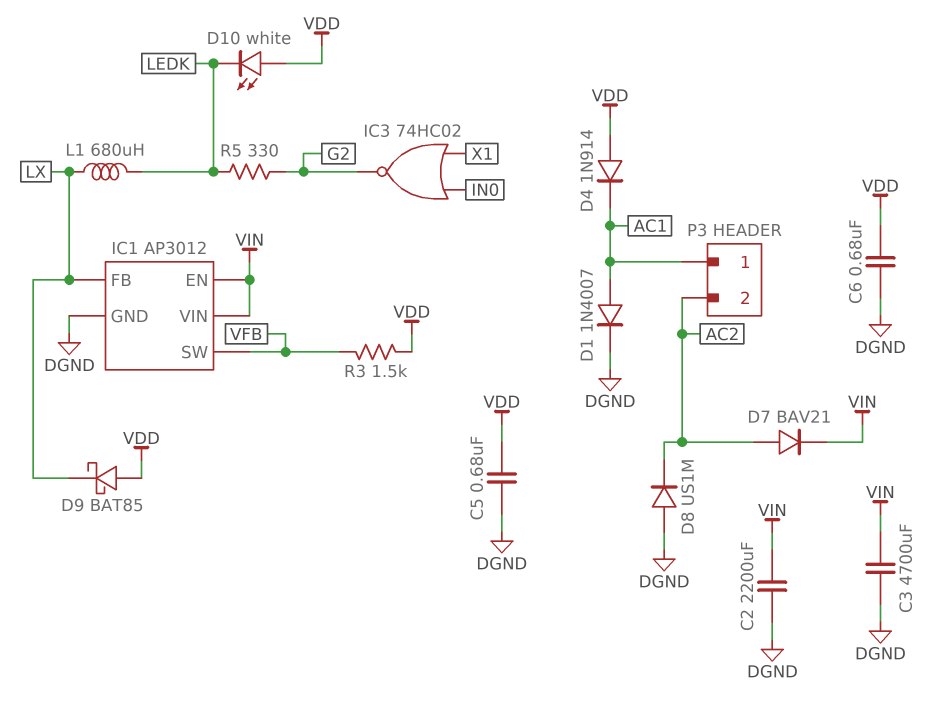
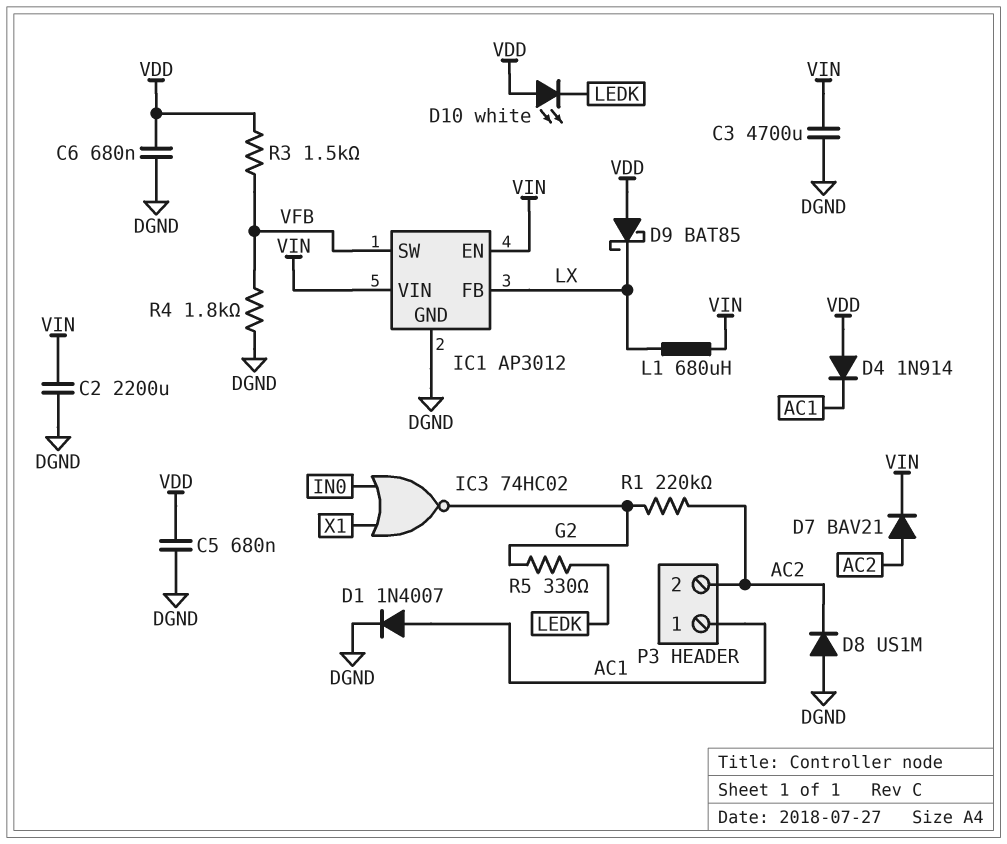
L1: 680uH (LEDK, LX) -> 680uH (LX, VIN)
R1: none -> 220k (AC2, G2)
R4: none -> 1.8k (DGND, VFB)

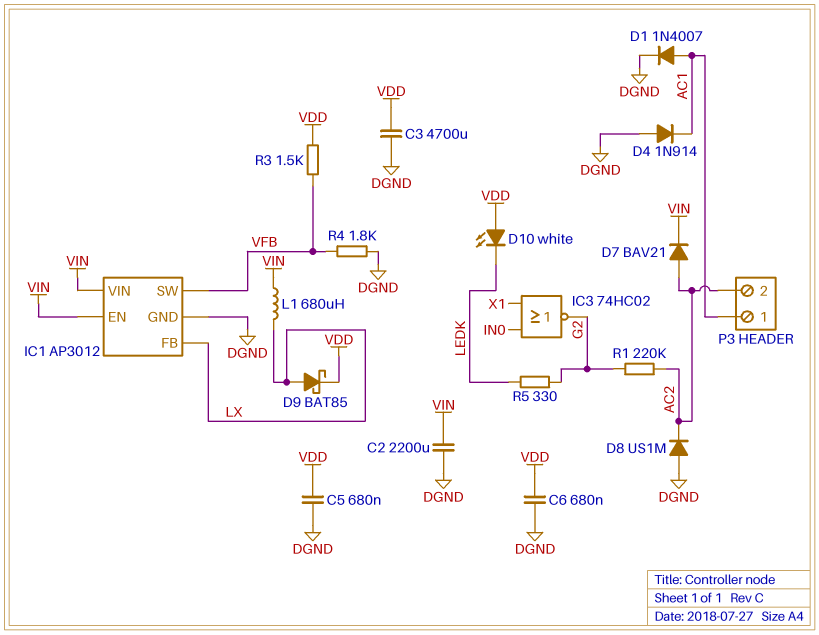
C3: 4700uF (DGND, VIN) -> 4700uF (DGND, VDD)
D4: diode 1N914 (A VDD, K AC1) -> diode 1N914 (A DGND, K AC1)
D9: schottky BAT85 (A VDD, K LX) -> schottky BAT85 (A LX, K VDD)

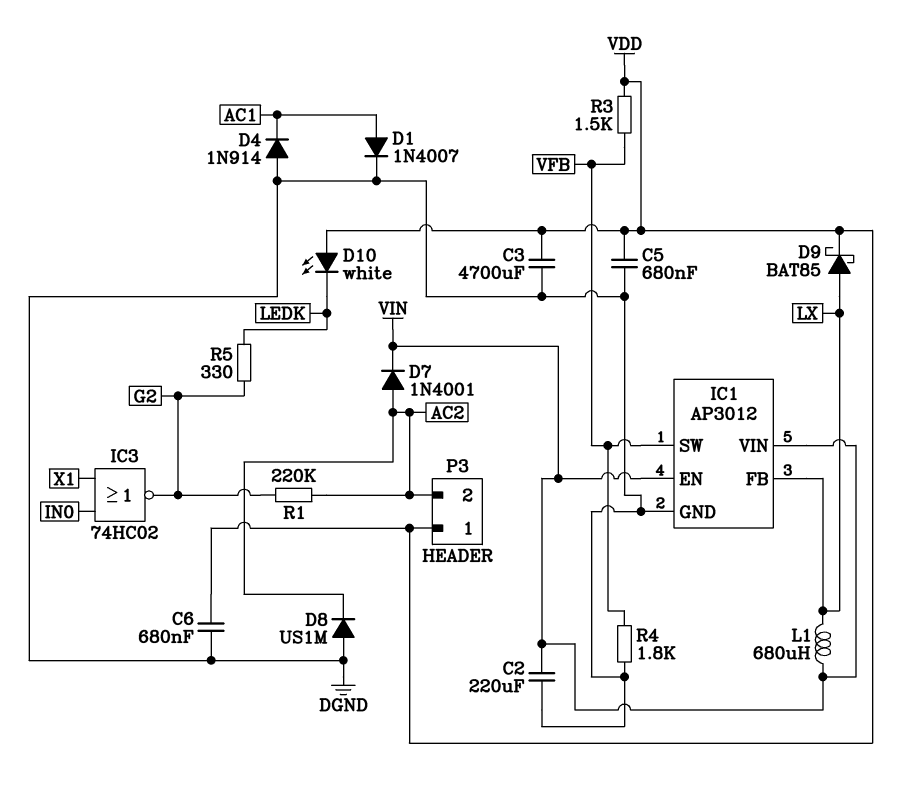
C2: 2200uF (DGND, VIN) -> 220uF (DGND, VIN)
D7: diode BAV21 (A AC2, K VIN) -> diode 1N4001 (A AC2, K VIN)
P3 pin 1: AC1 -> VDD

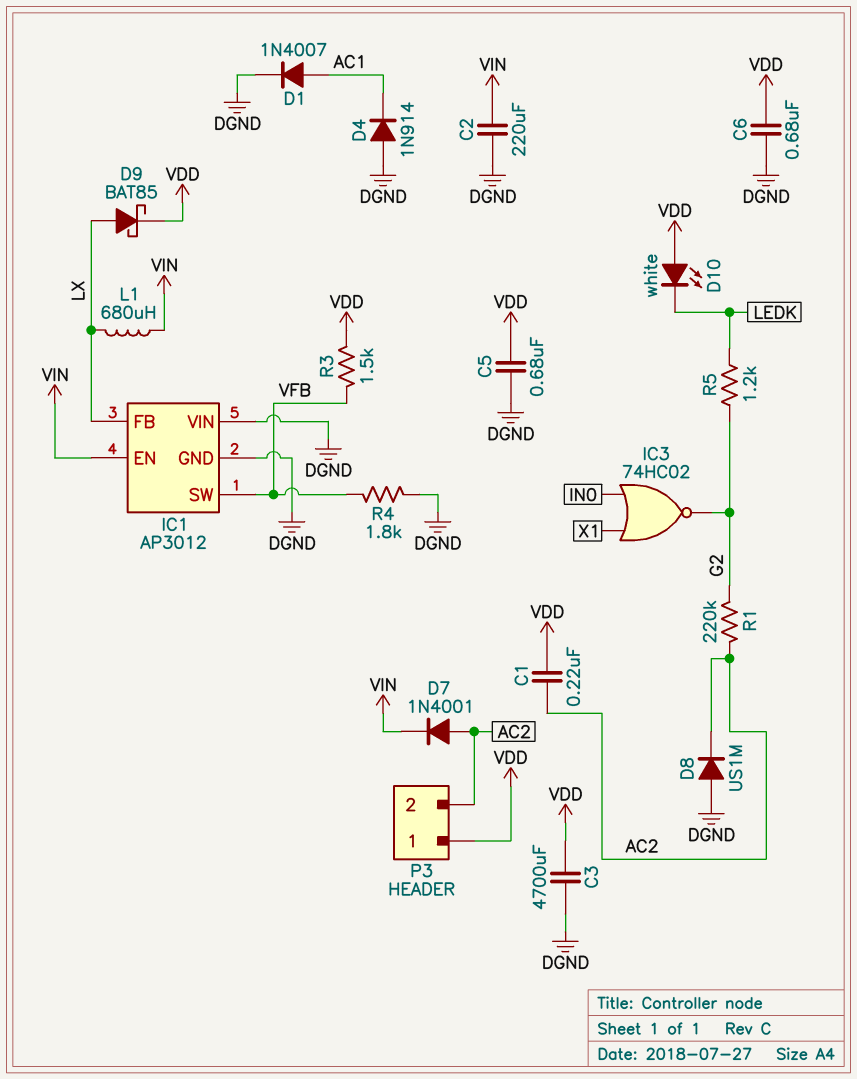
C1: none -> 220nF (AC2, VDD)
IC1 pin VIN: VIN -> DGND
R5: 330 (G2, LEDK) -> 1.2k (G2, LEDK)

